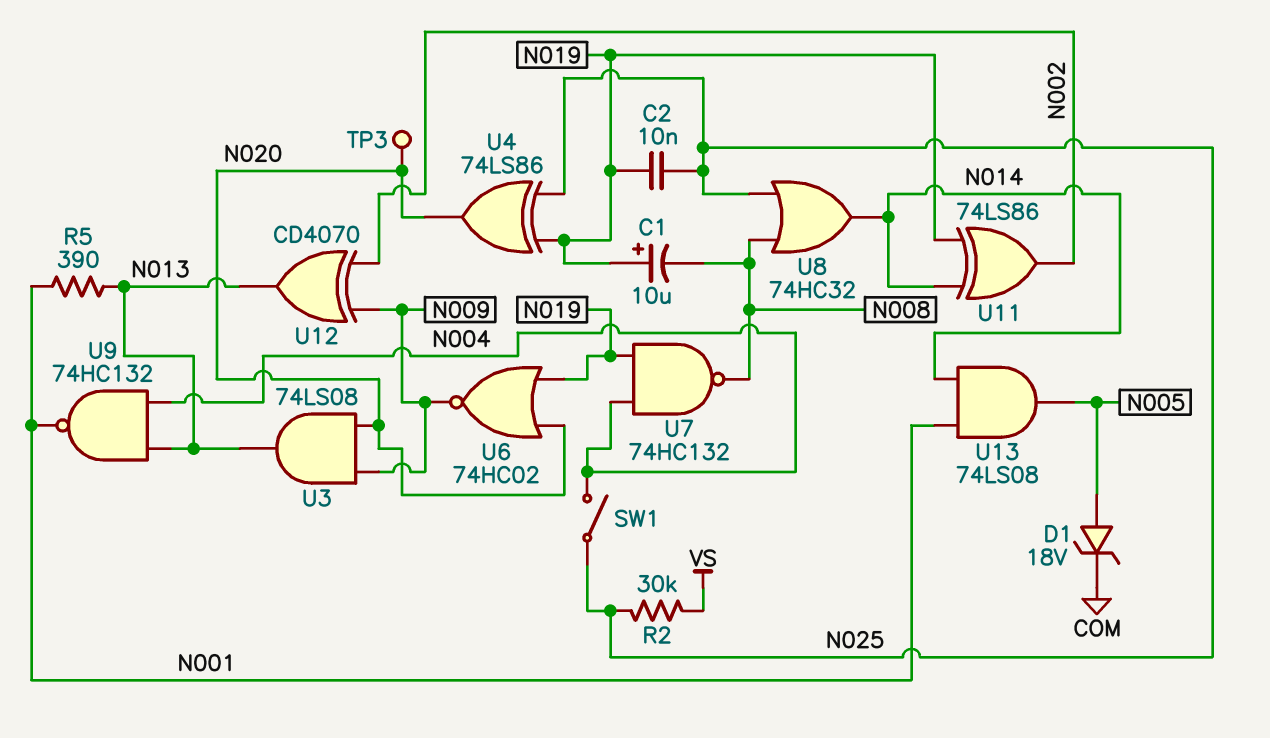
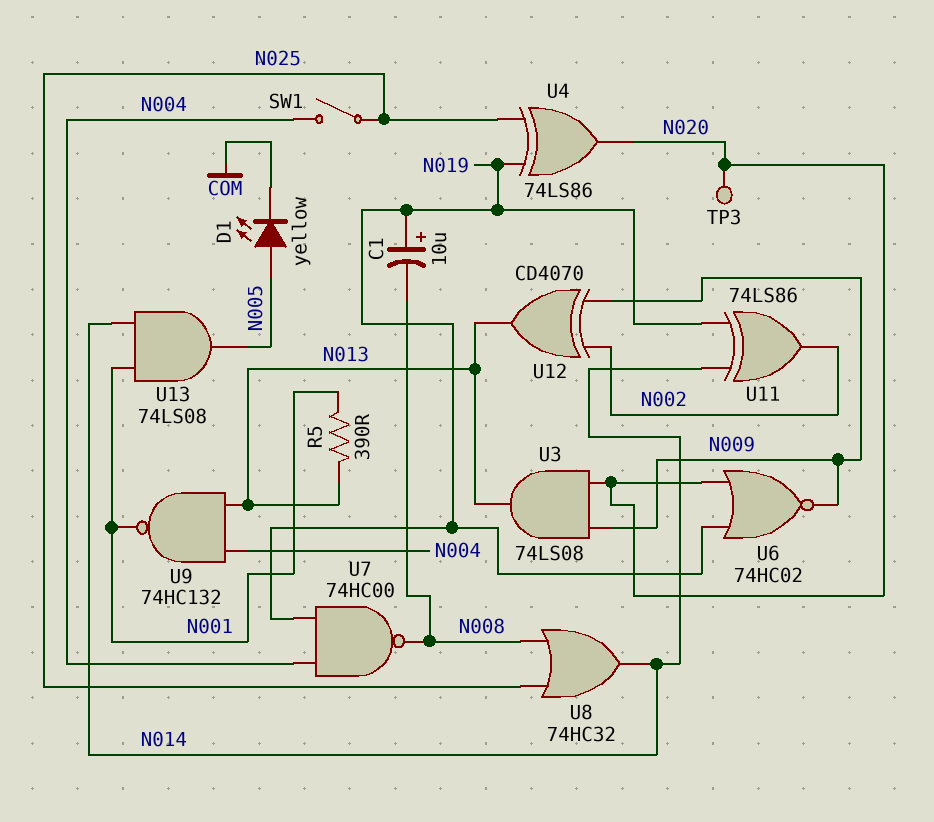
C2: 10nF (N019, N025) -> none
D1: zener 18V (A N005, K COM) -> LED yellow (A N005, K COM)
R2: 30k (N025, VS) -> none
U7: NAND 74HC132 (in N004, in N019, out N008) -> NAND 74HC00 (in N004, in N019, out N008)

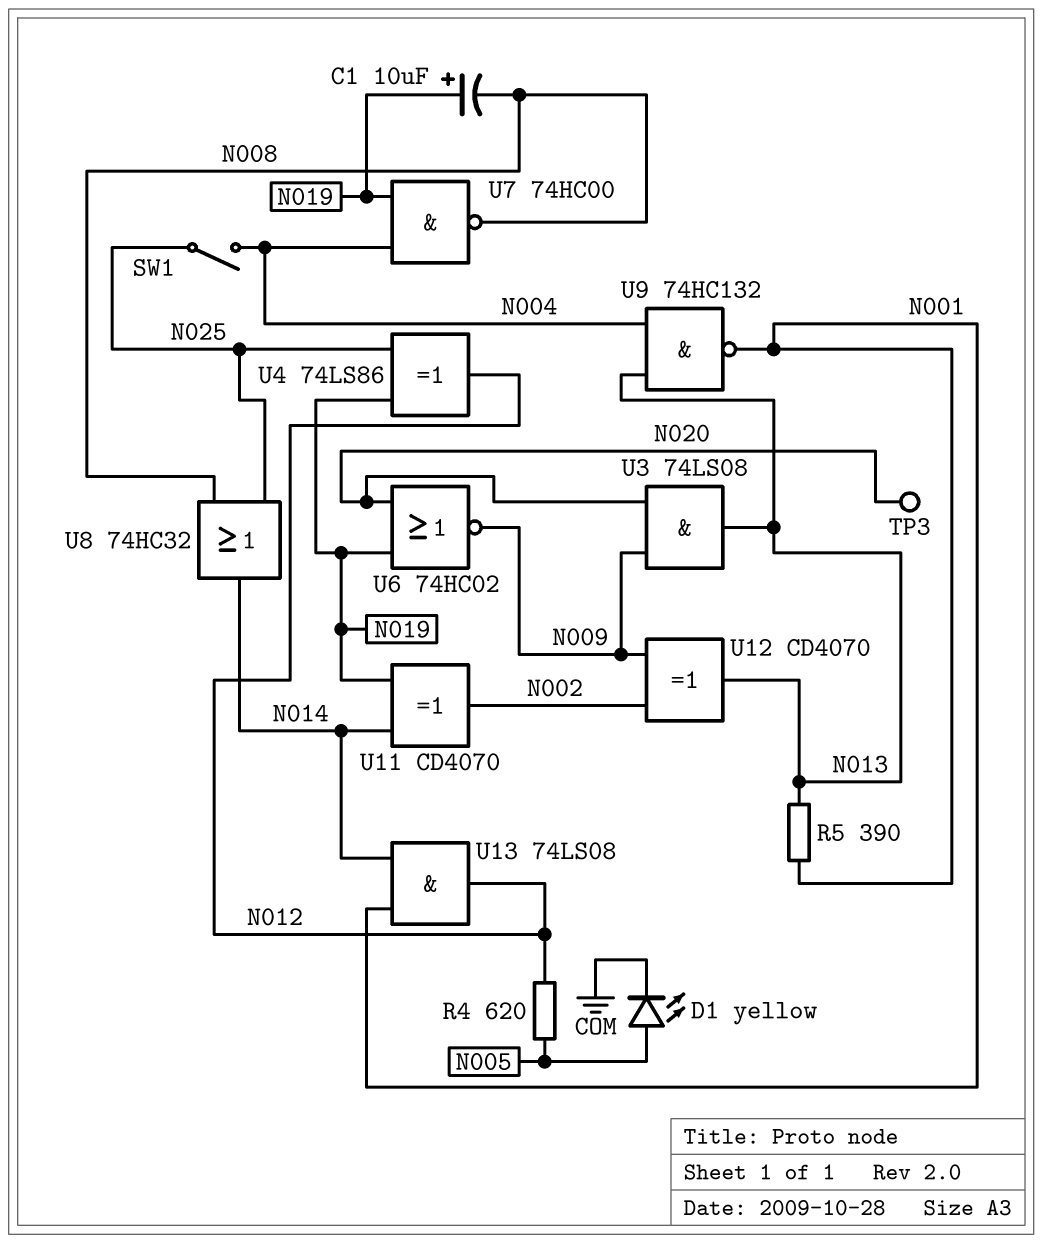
R4: none -> 620 (N005, N012)
U4: XOR 74LS86 (in N019, in N025, out N020) -> XOR 74LS86 (in N019, in N025, out N012)
U11: XOR 74LS86 (in N014, in N019, out N002) -> XOR CD4070 (in N014, in N019, out N002)
U13: AND 74LS08 (in N001, in N014, out N005) -> AND 74LS08 (in N001, in N014, out N012)

